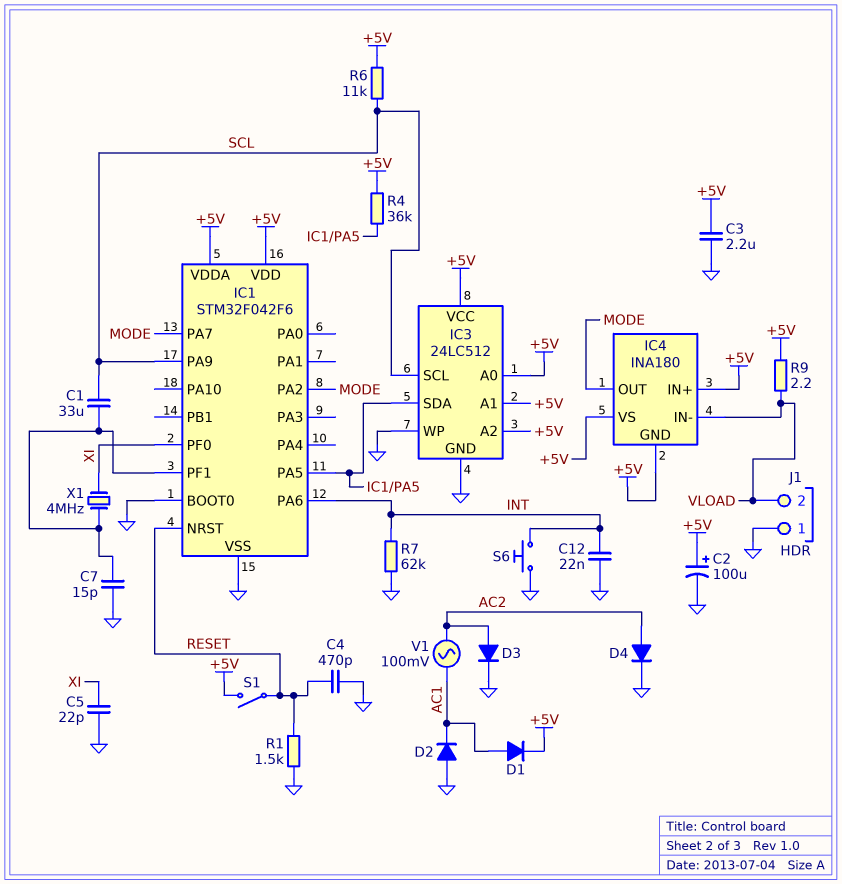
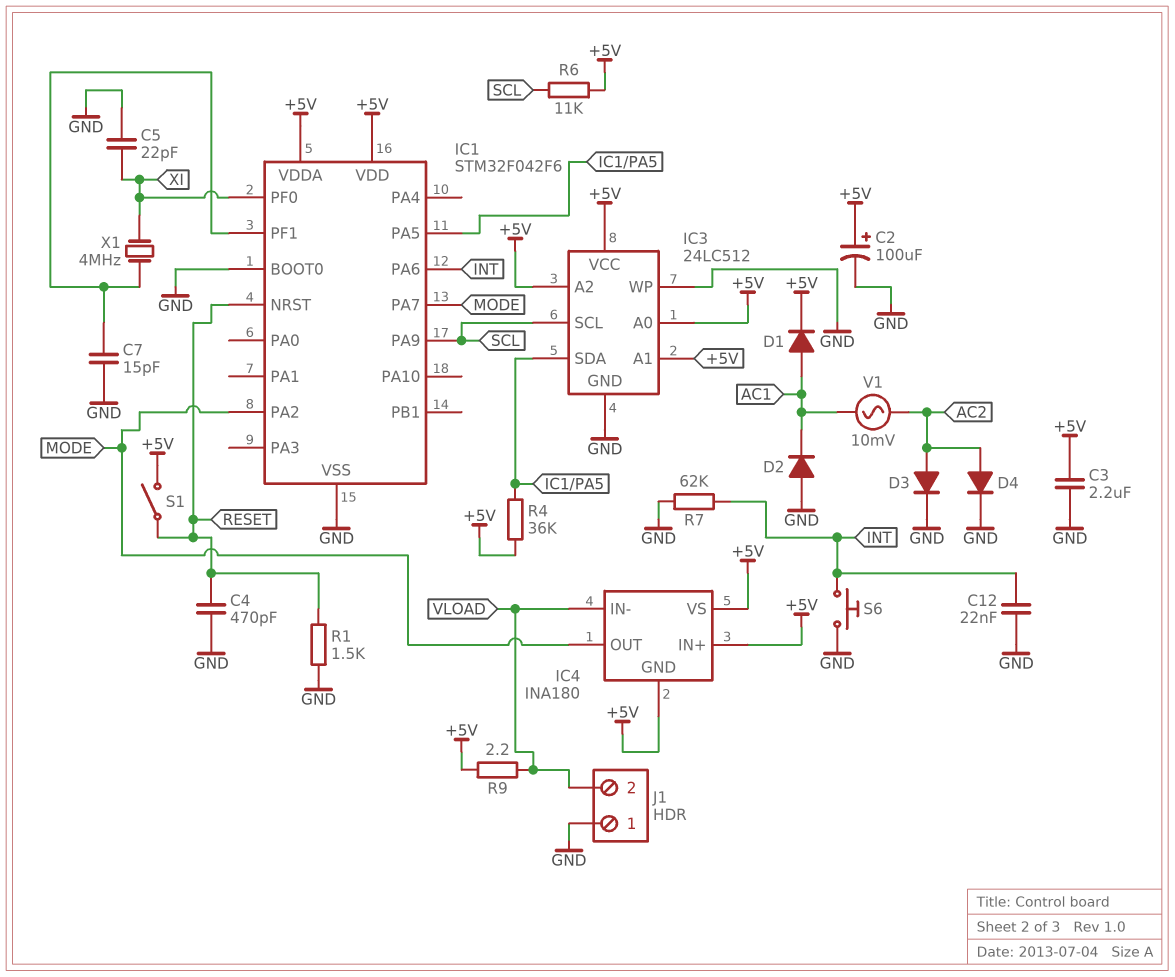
C1: 33uF (IC1/PF1, SCL) -> none
V1: AC 100mV (AC1, AC2) -> AC 10mV (AC1, AC2)

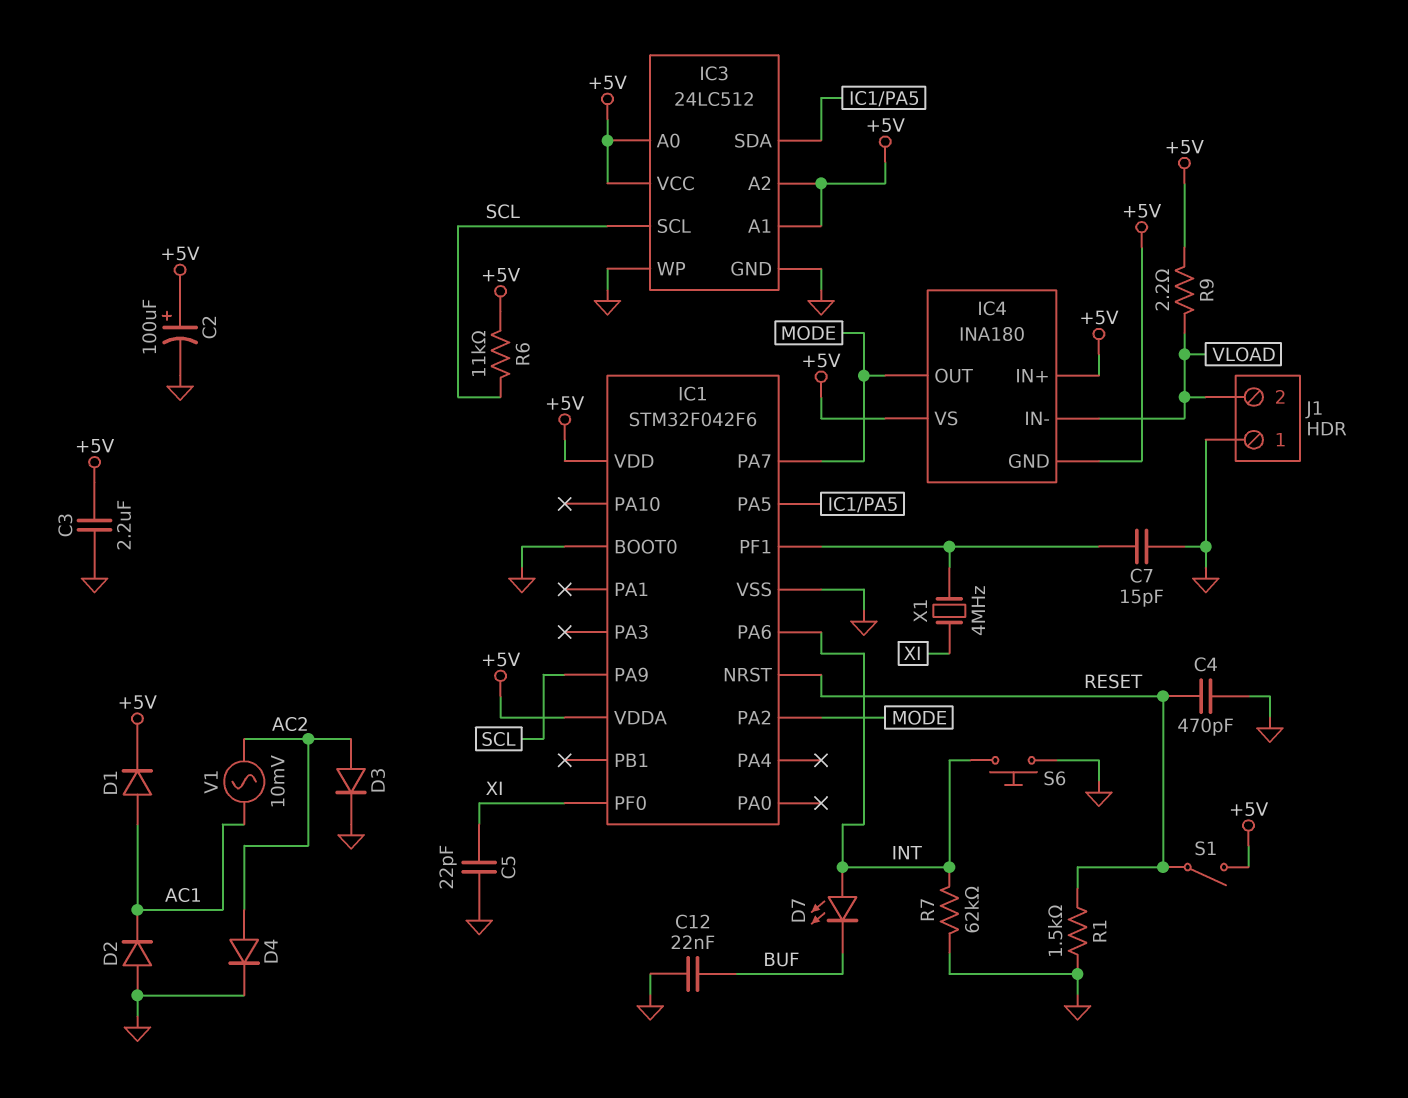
C12: 22nF (GND, INT) -> 22nF (BUF, GND)
D7: none -> LED (A INT, K BUF)
R4: 36k (+5V, IC1/PA5) -> none

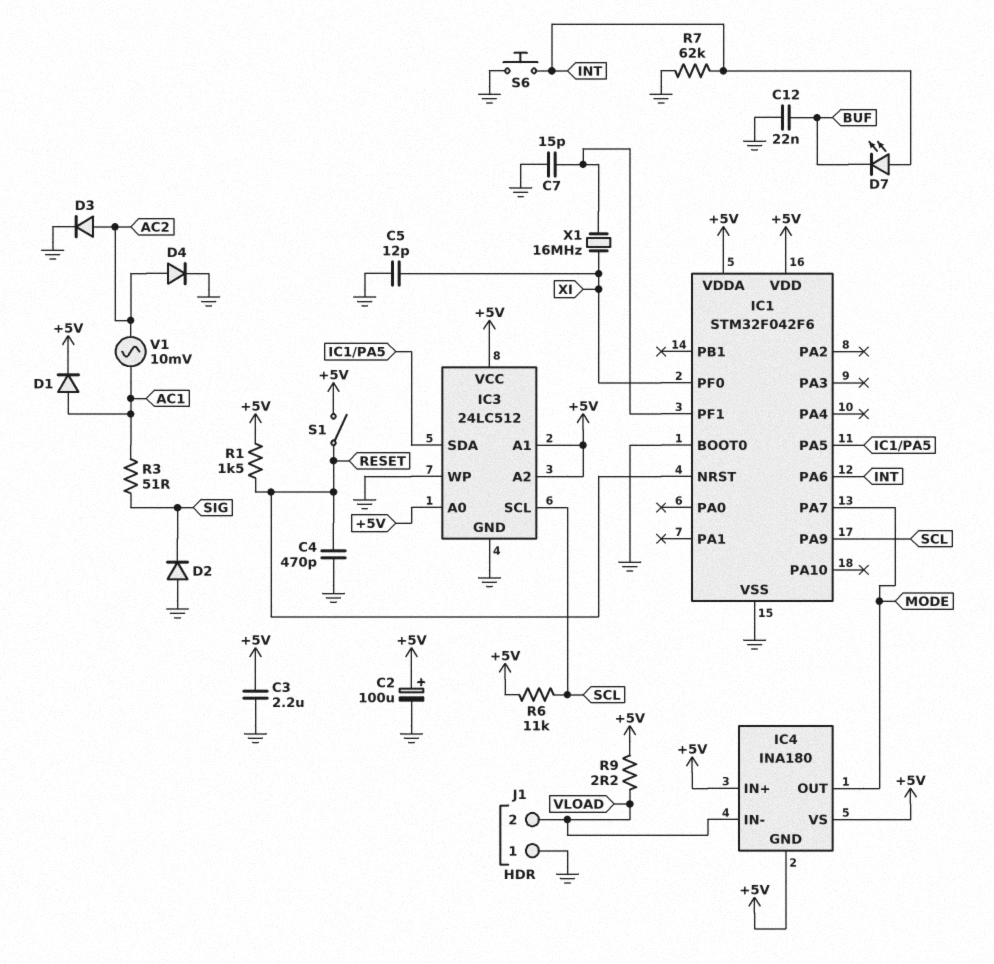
C5: 22pF (GND, XI) -> 12pF (GND, XI)
D2: diode (A GND, K AC1) -> diode (A GND, K SIG)
IC1 pin PA2: MODE -> none
R1: 1.5k (GND, RESET) -> 1.5k (+5V, RESET)
R3: none -> 51 (AC1, SIG)
X1: 4MHz (IC1/PF1, XI) -> 16MHz (IC1/PF1, XI)

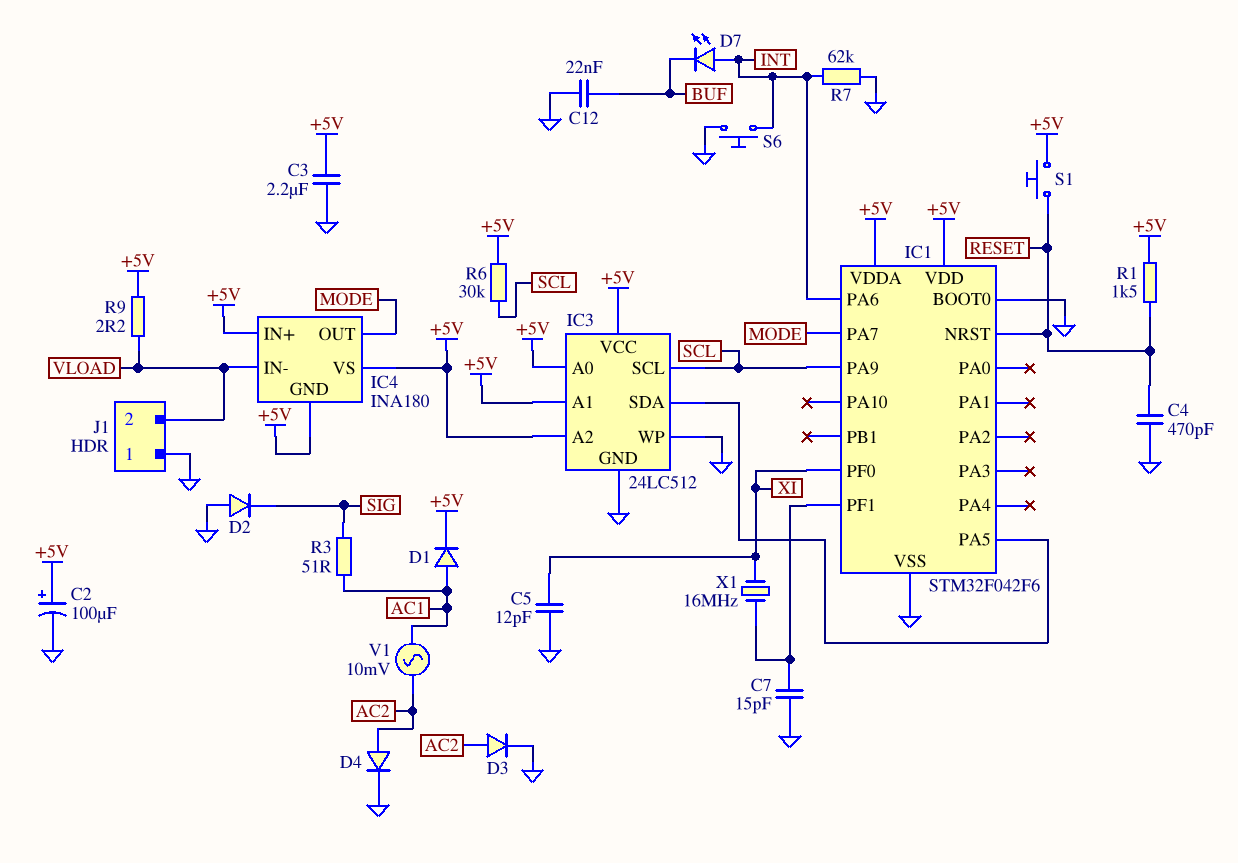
R6: 11k (+5V, SCL) -> 30k (+5V, SCL)
S1: switch (+5V, RESET) -> button (+5V, RESET)

